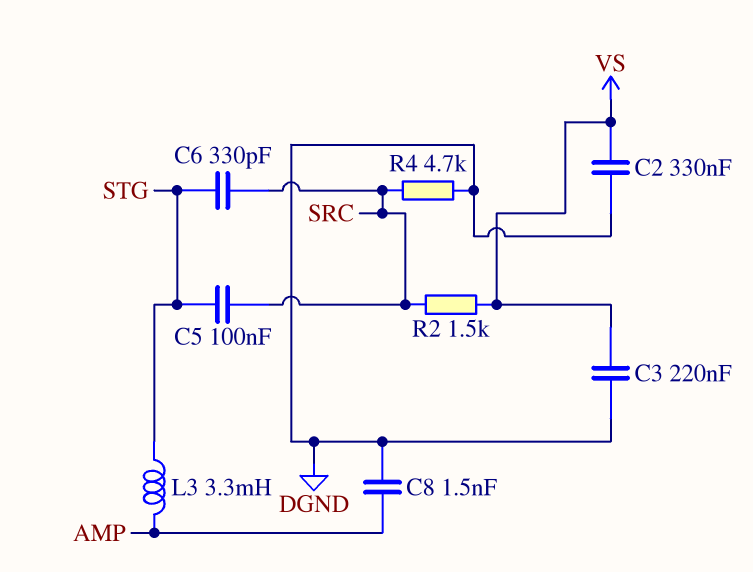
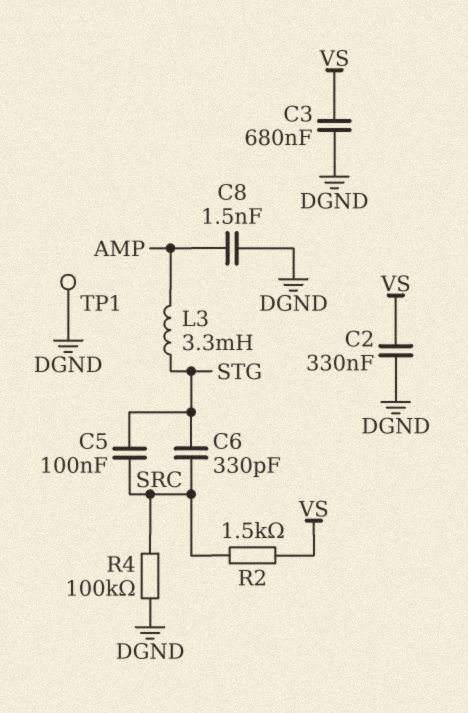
C3: 220nF (DGND, VS) -> 680nF (DGND, VS)
R4: 4.7k (DGND, SRC) -> 100k (DGND, SRC)
TP1: none -> test point (DGND)

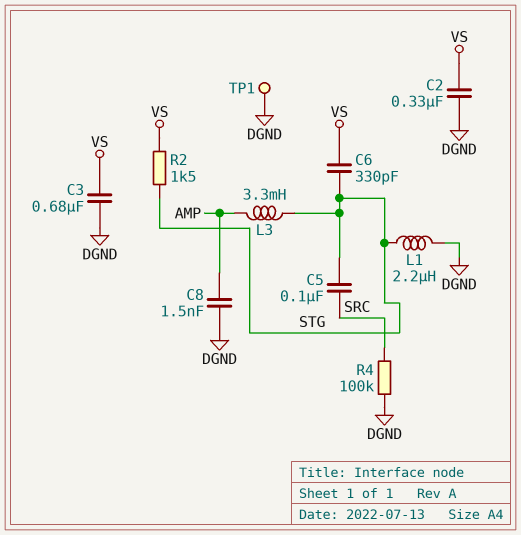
C6: 330pF (SRC, STG) -> 330pF (STG, VS)
L1: none -> 2.2uH (DGND, STG)
R2: 1.5k (SRC, VS) -> 1.5k (STG, VS)

